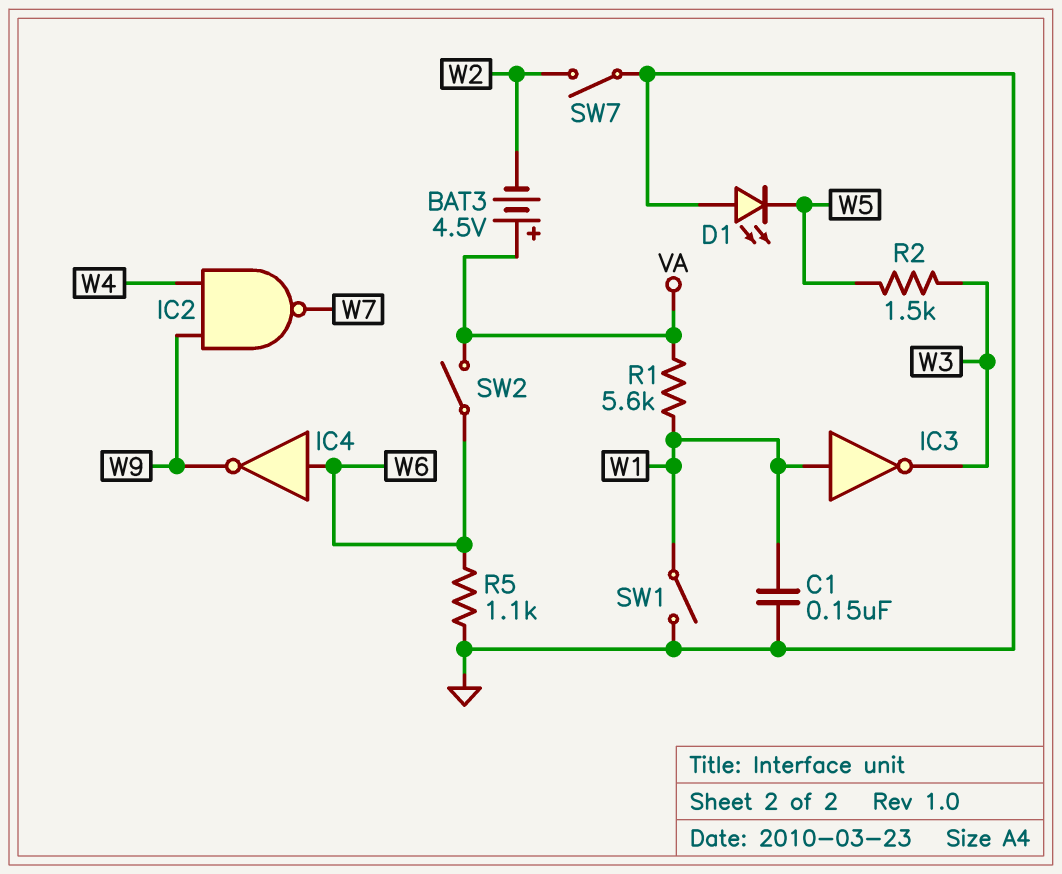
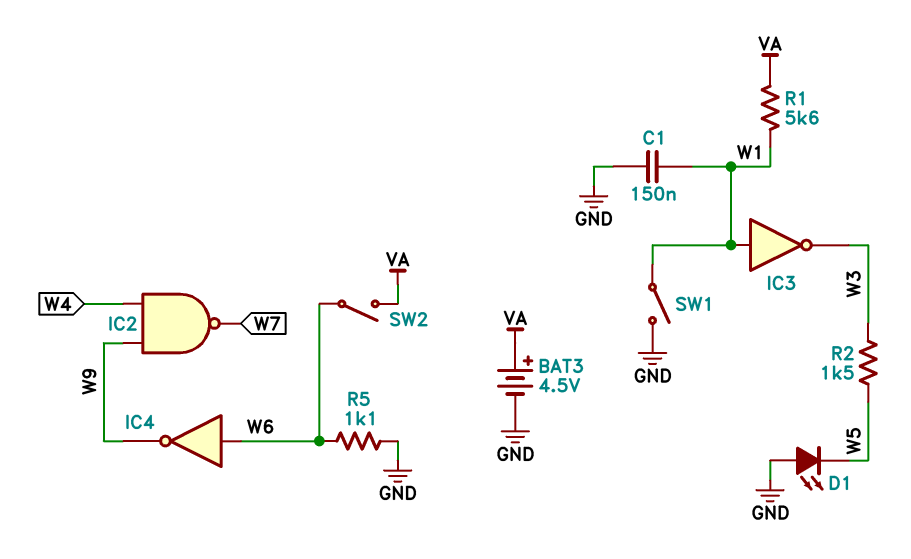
BAT3: 4.5V (plus VA, minus W2) -> 4.5V (plus VA, minus GND)
SW7: switch (GND, W2) -> none

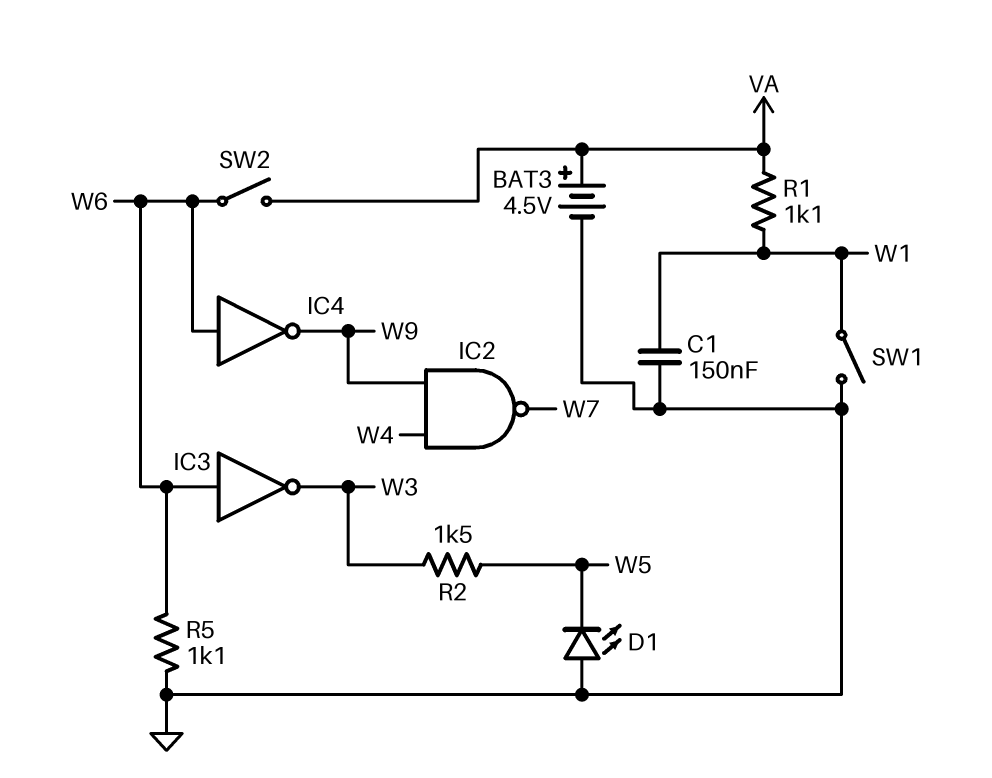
IC3: NOT (in W1, out W3) -> NOT (in W6, out W3)
R1: 5.6k (VA, W1) -> 1.1k (VA, W1)

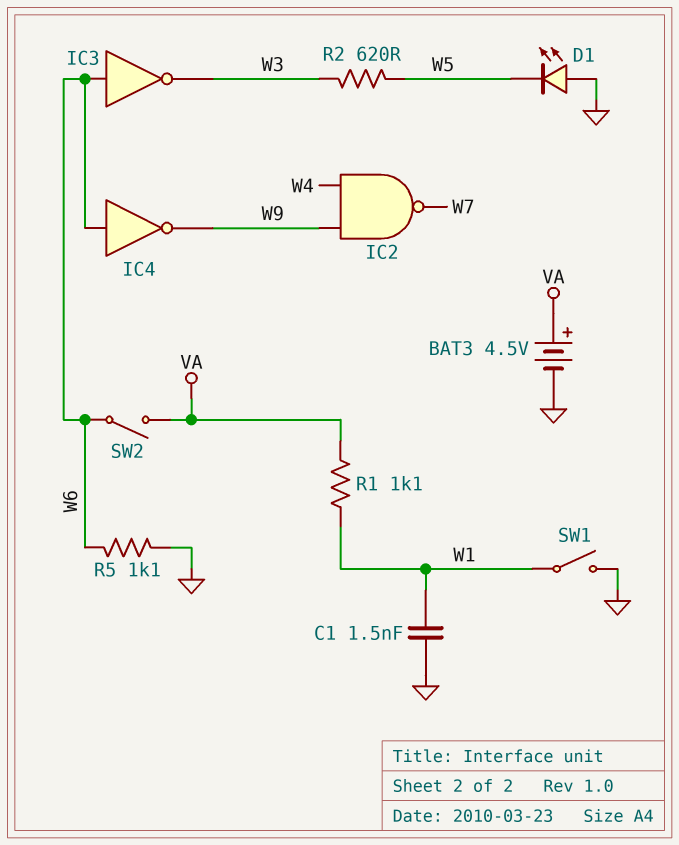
C1: 150nF (GND, W1) -> 1.5nF (GND, W1)
R2: 1.5k (W3, W5) -> 620 (W3, W5)

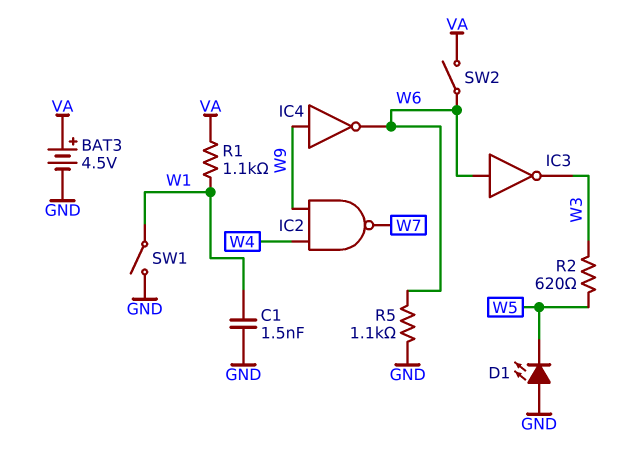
IC4: NOT (in W6, out W9) -> NOT (in W9, out W6)

